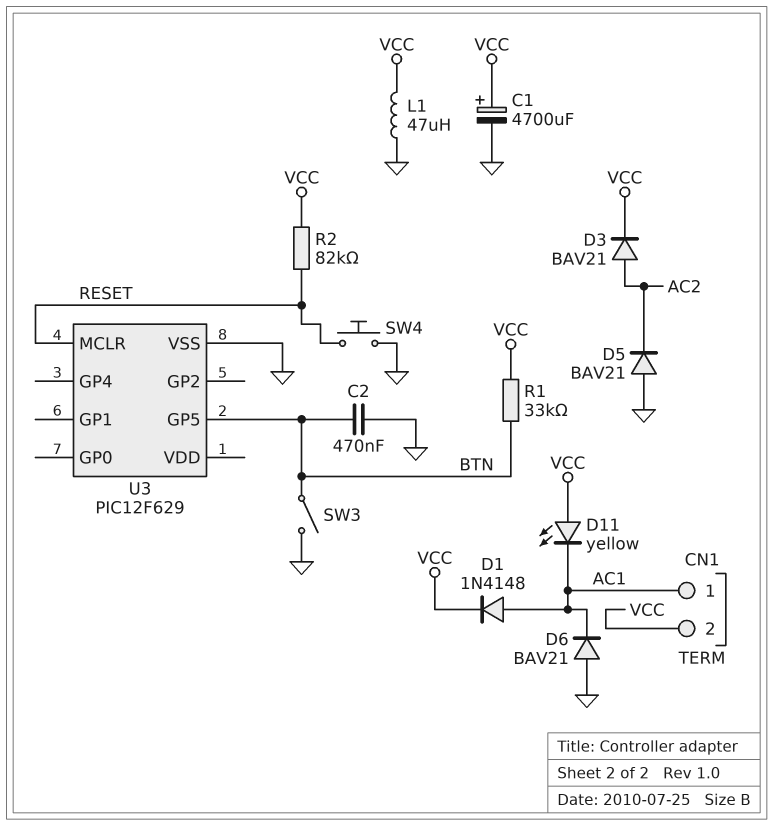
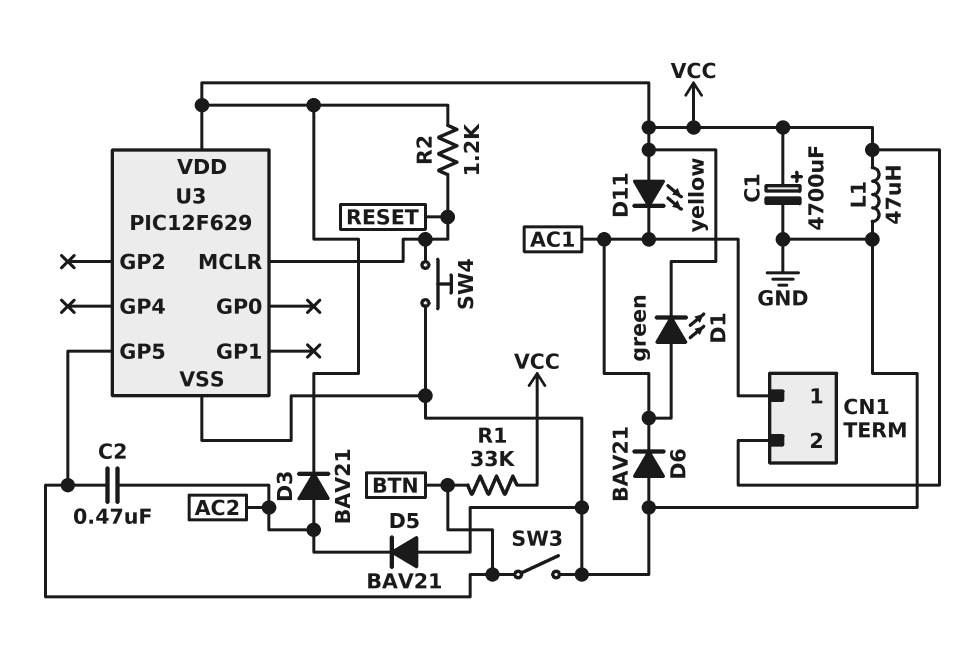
C2: 470nF (BTN, GND) -> 470nF (AC2, BTN)
D1: diode 1N4148 (A AC1, K VCC) -> LED green (A AC1, K VCC)
R2: 82k (RESET, VCC) -> 1.2k (RESET, VCC)
U3 pin VDD: none -> VCC

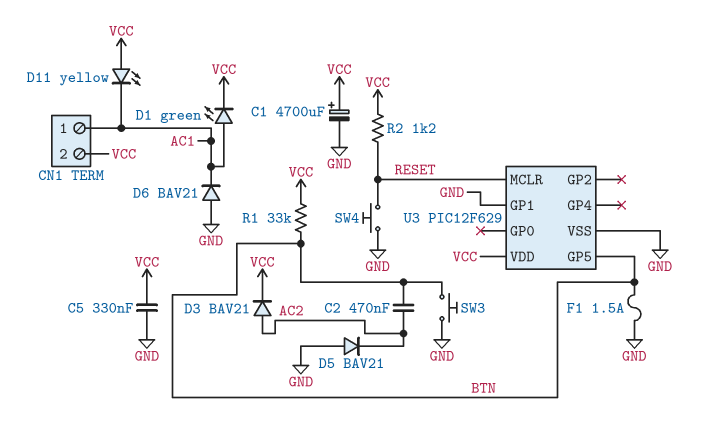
C5: none -> 330nF (GND, VCC)
F1: none -> 1.5A (BTN, GND)
L1: 47uH (GND, VCC) -> none
SW3: switch (BTN, GND) -> button (BTN, GND)
U3 pin GP1: none -> GND

